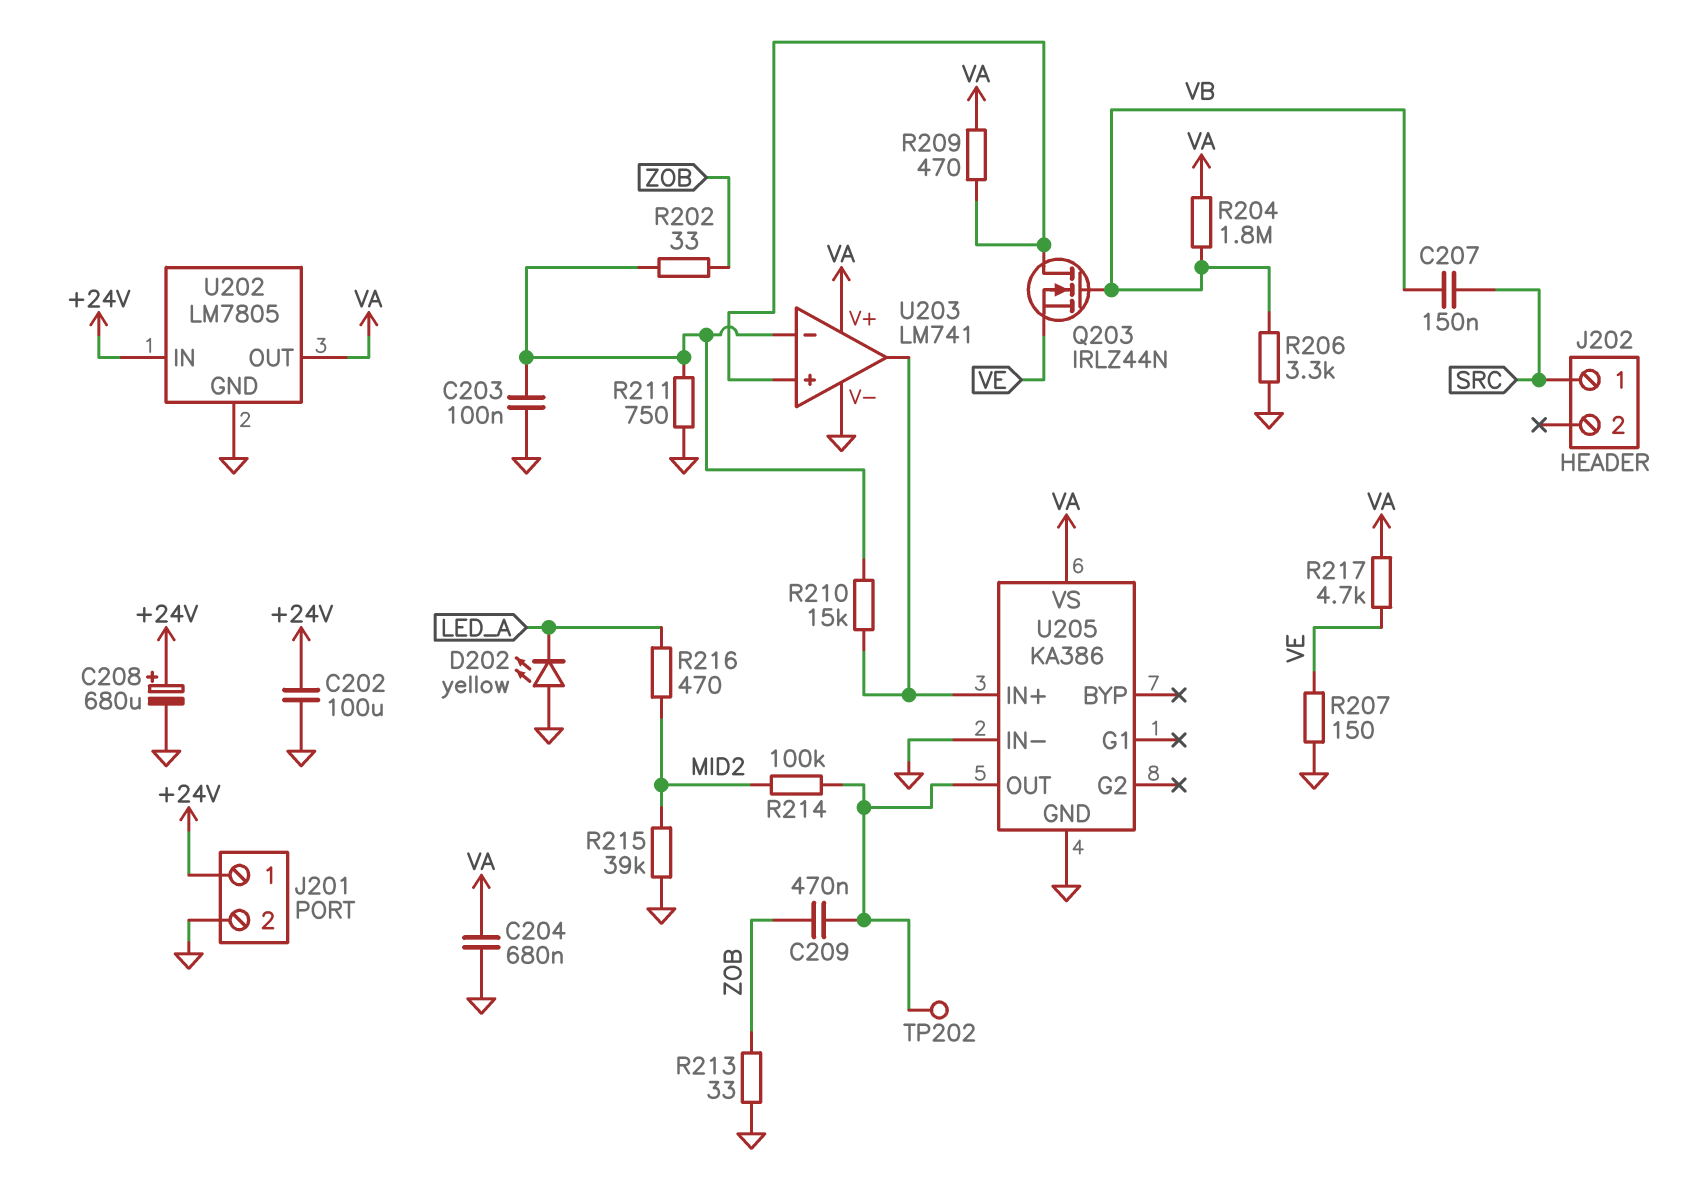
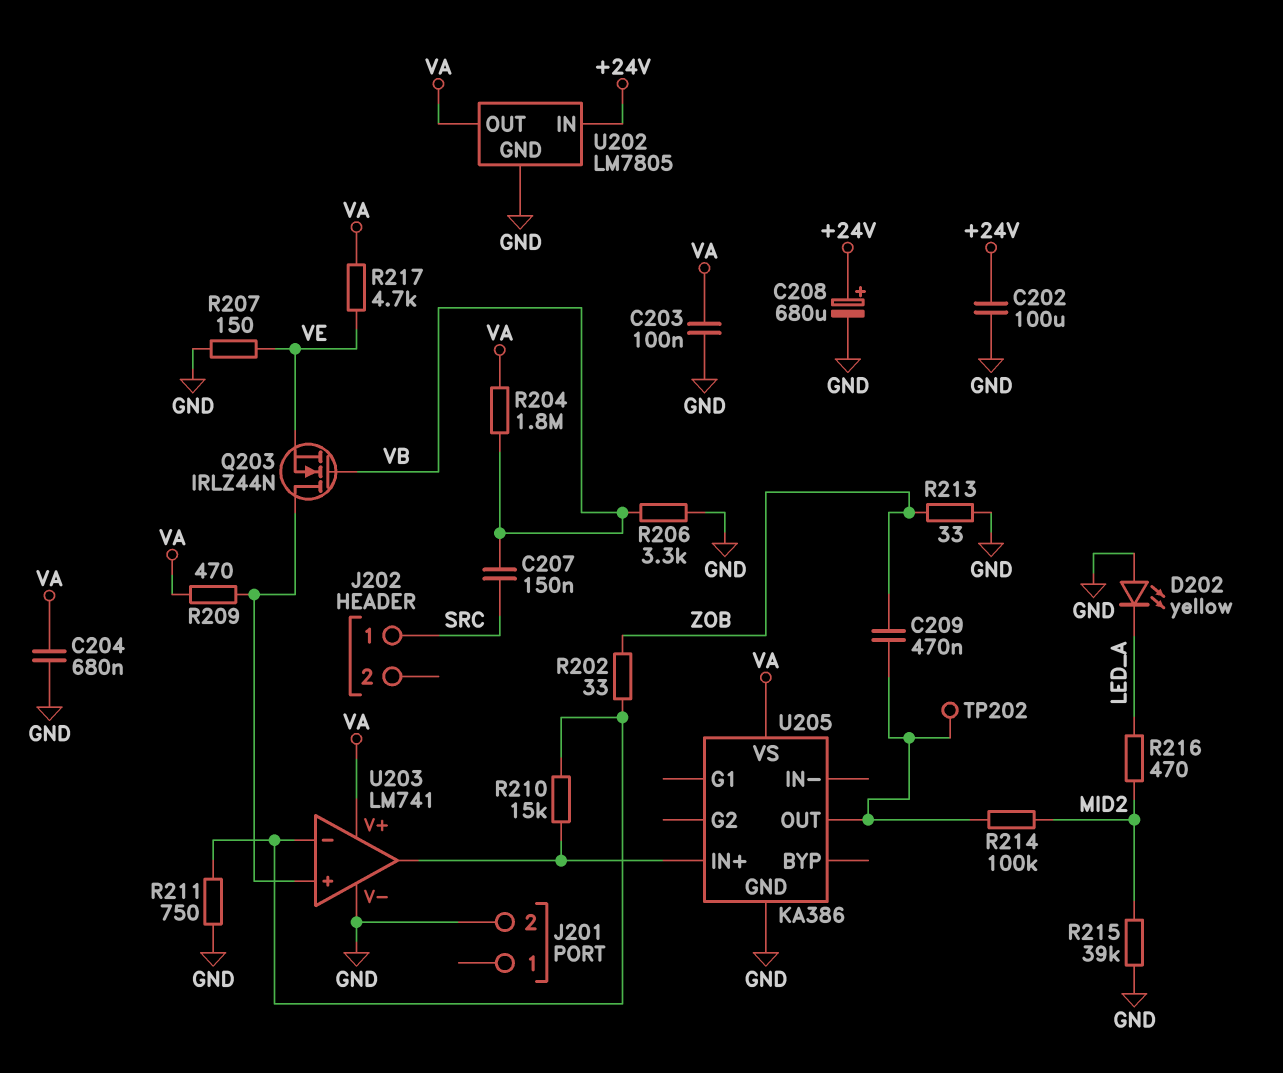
C203: 100nF (GND, U203/in-) -> 100nF (GND, VA)
J201 pin 1: +24V -> none
U205 pin IN-: GND -> none

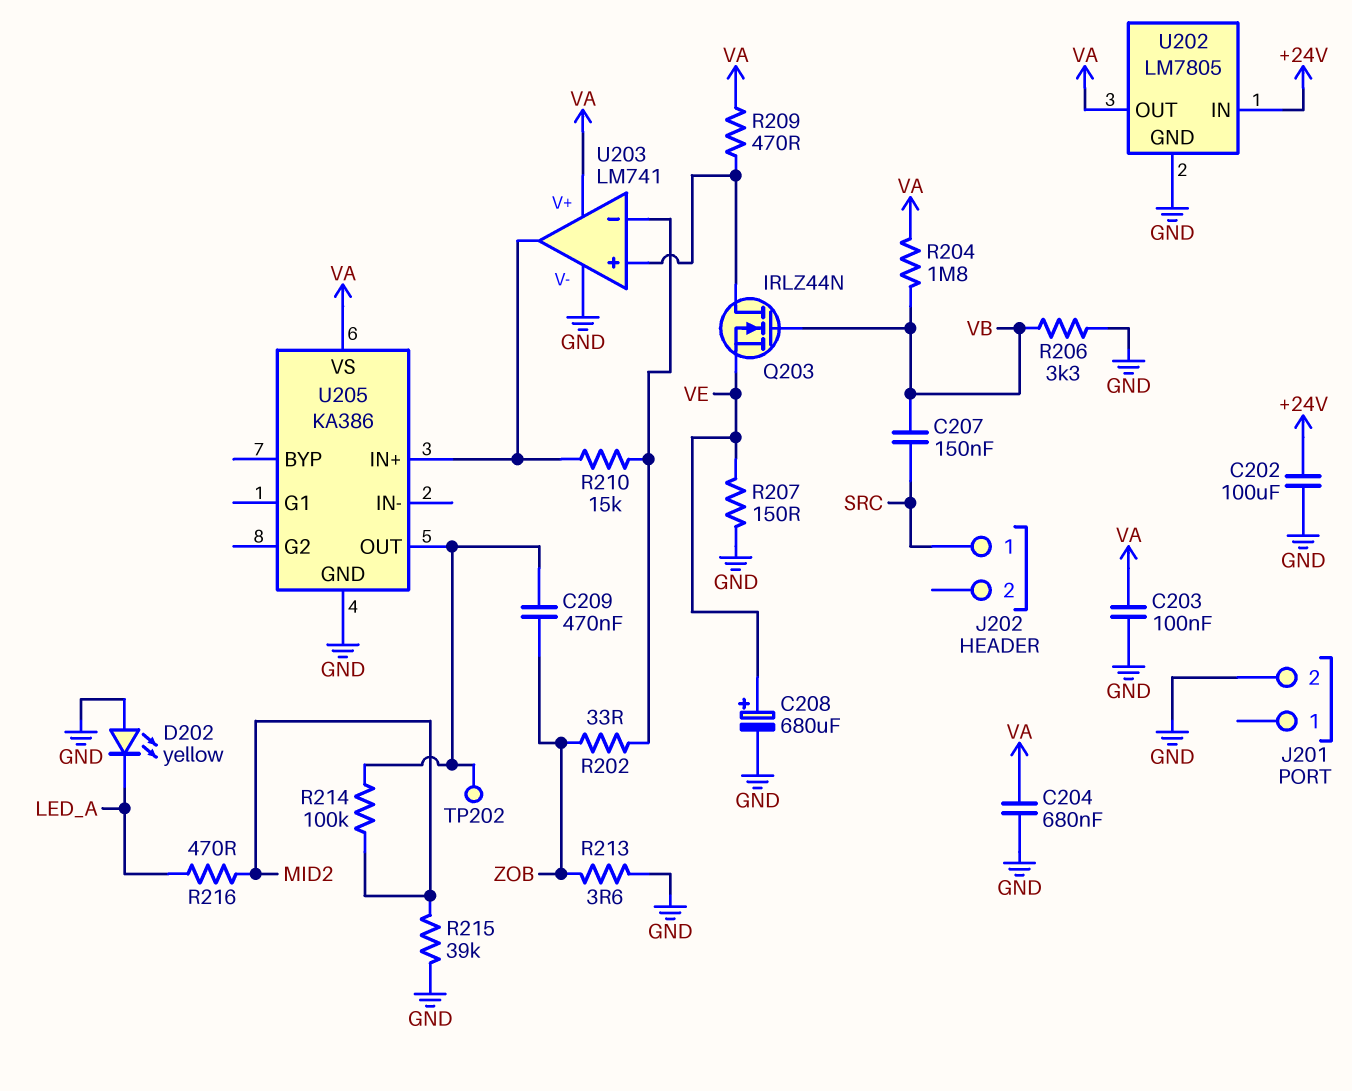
C208: 680uF (plus +24V, minus GND) -> 680uF (plus VE, minus GND)
R211: 750 (GND, U203/in-) -> none
R213: 33 (GND, ZOB) -> 3.6 (GND, ZOB)
R217: 4.7k (VA, VE) -> none

